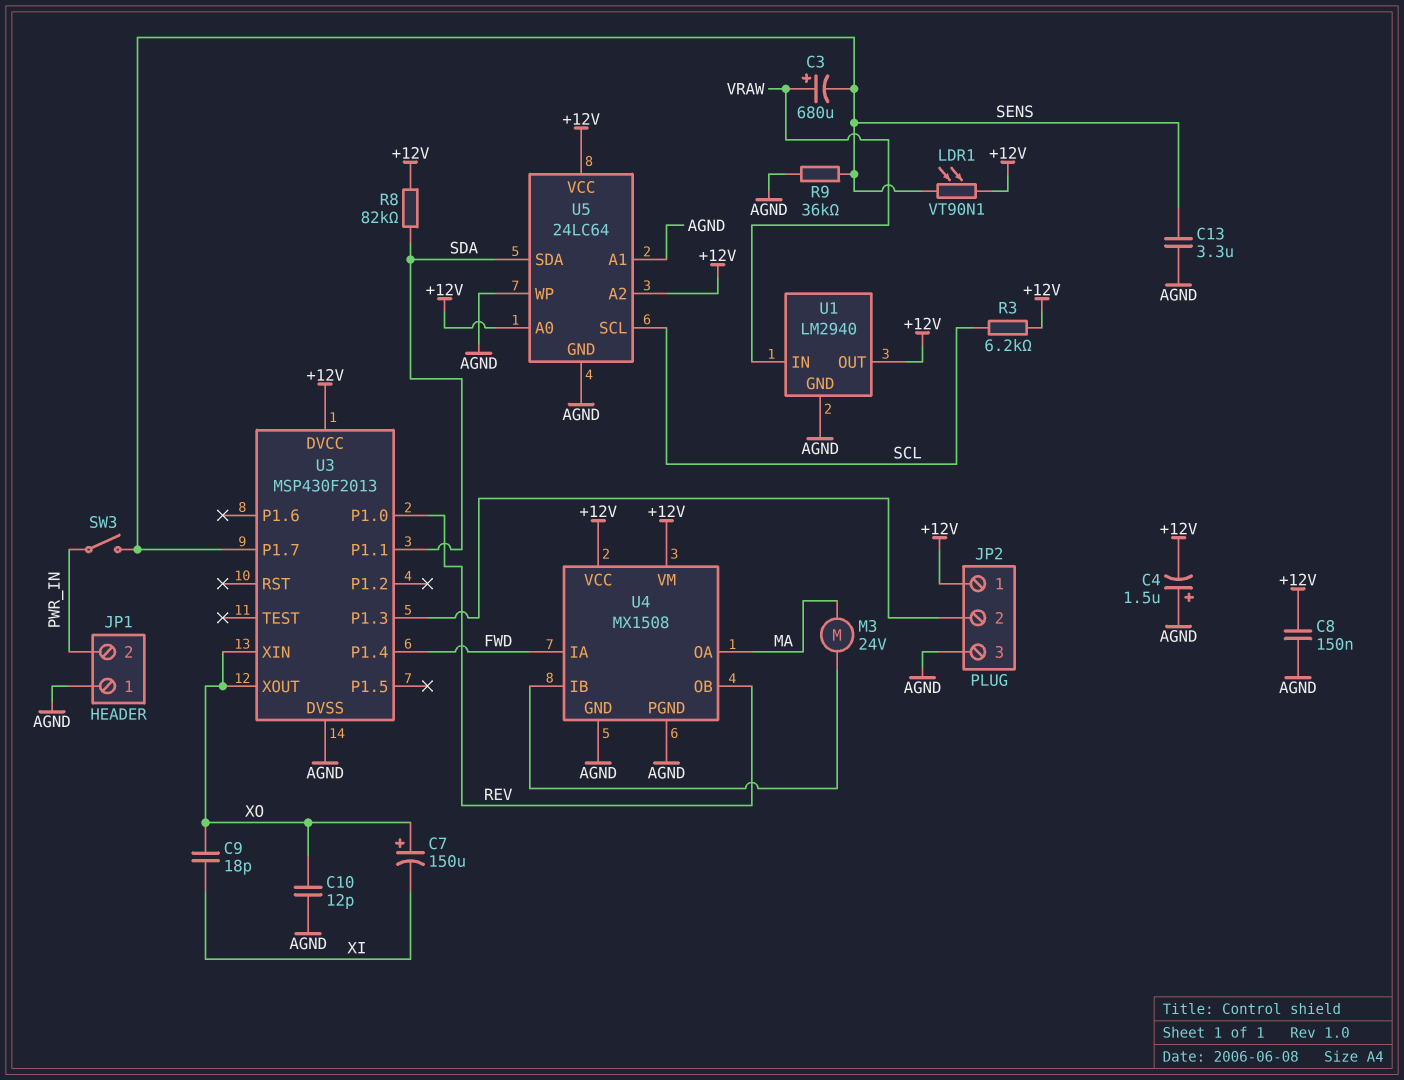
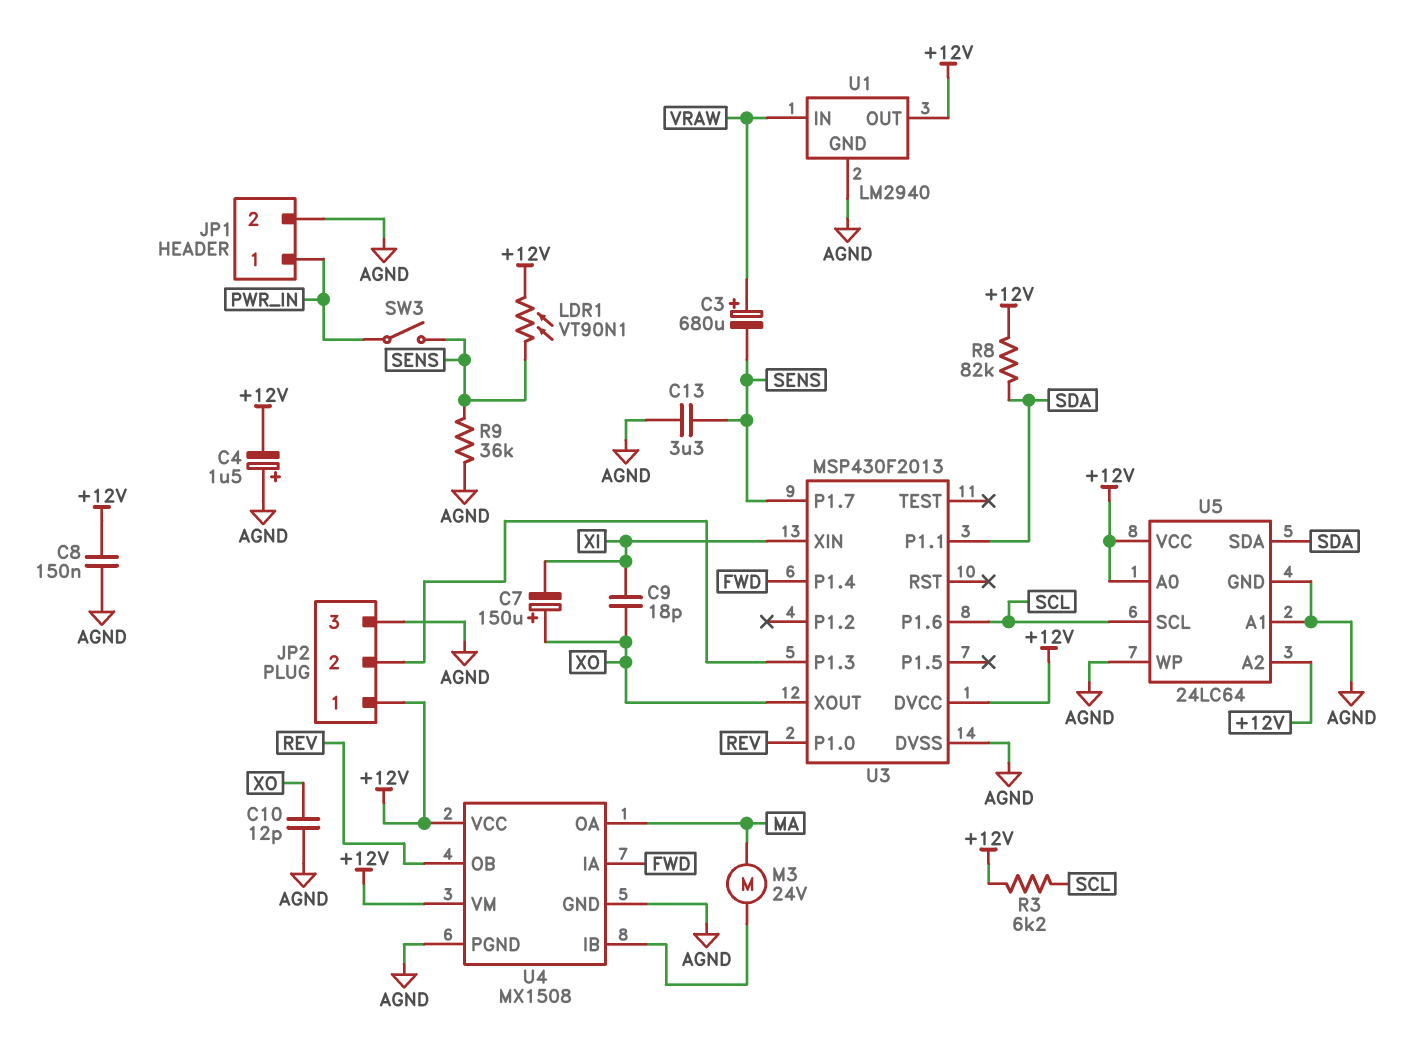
JP1 pin 1: AGND -> PWR_IN
JP1 pin 2: PWR_IN -> AGND
U3 pin P1.6: none -> SCL
U3 pin XIN: XO -> XI

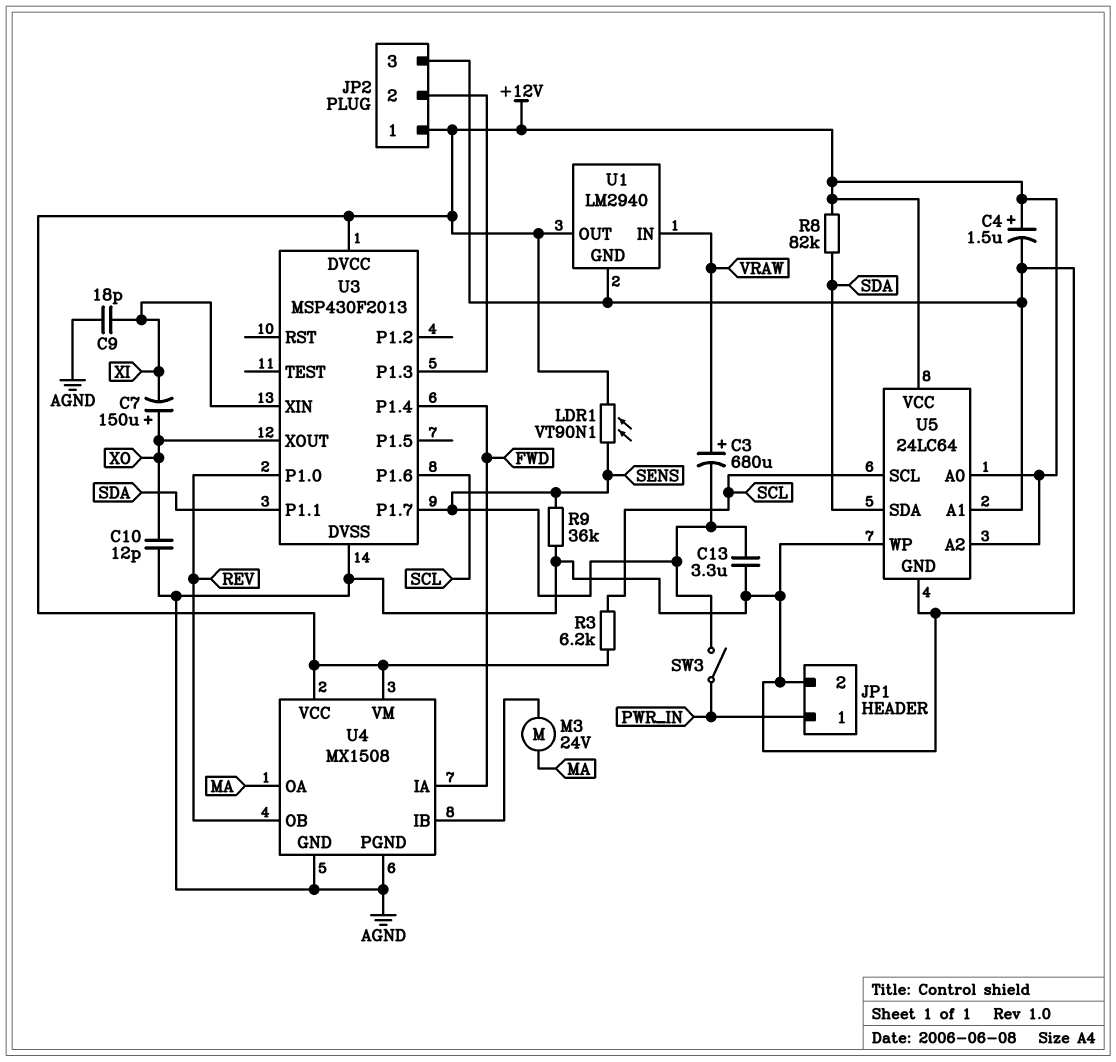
C4: 1.5uF (plus AGND, minus +12V) -> 1.5uF (plus +12V, minus AGND)
C8: 150nF (+12V, AGND) -> none
C9: 18pF (XI, XO) -> 18pF (AGND, XI)

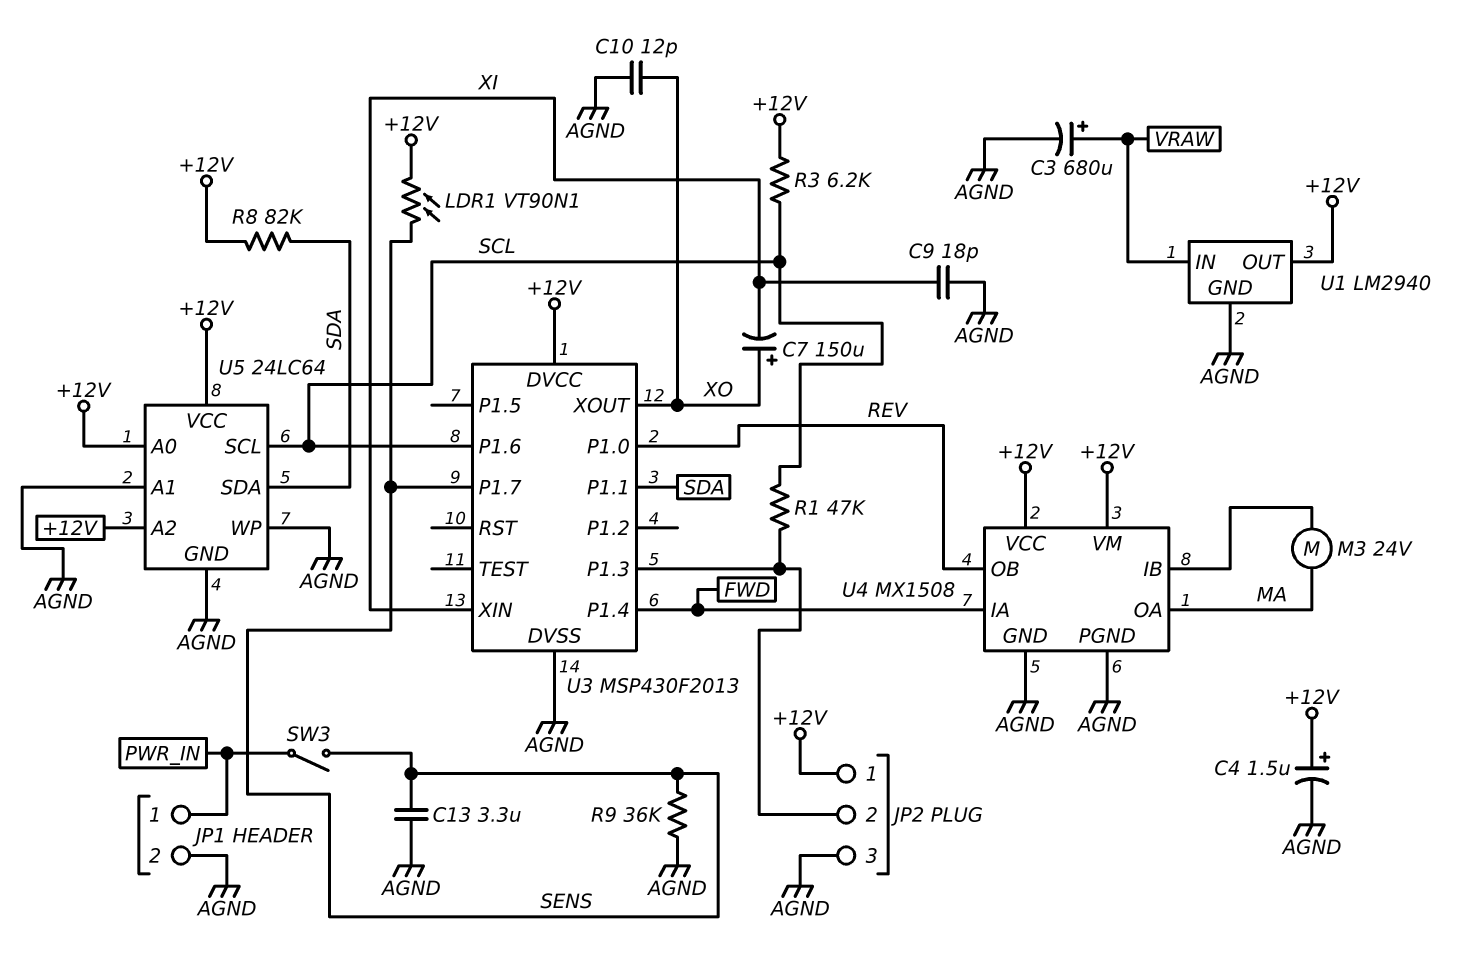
C3: 680uF (plus VRAW, minus SENS) -> 680uF (plus VRAW, minus AGND)
R1: none -> 47k (JP2/2, SCL)

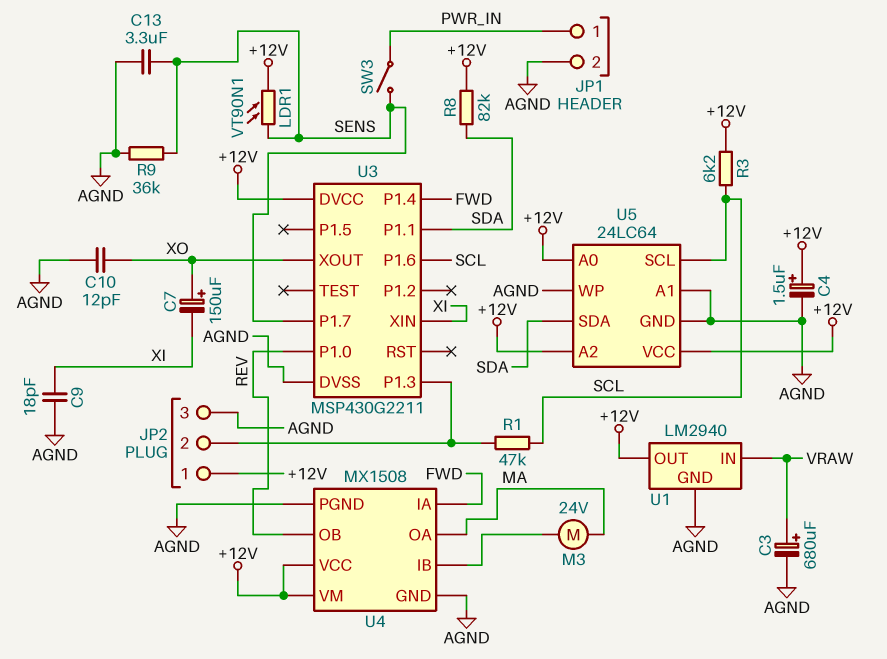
U3: MSP430F2013 -> MSP430G2211

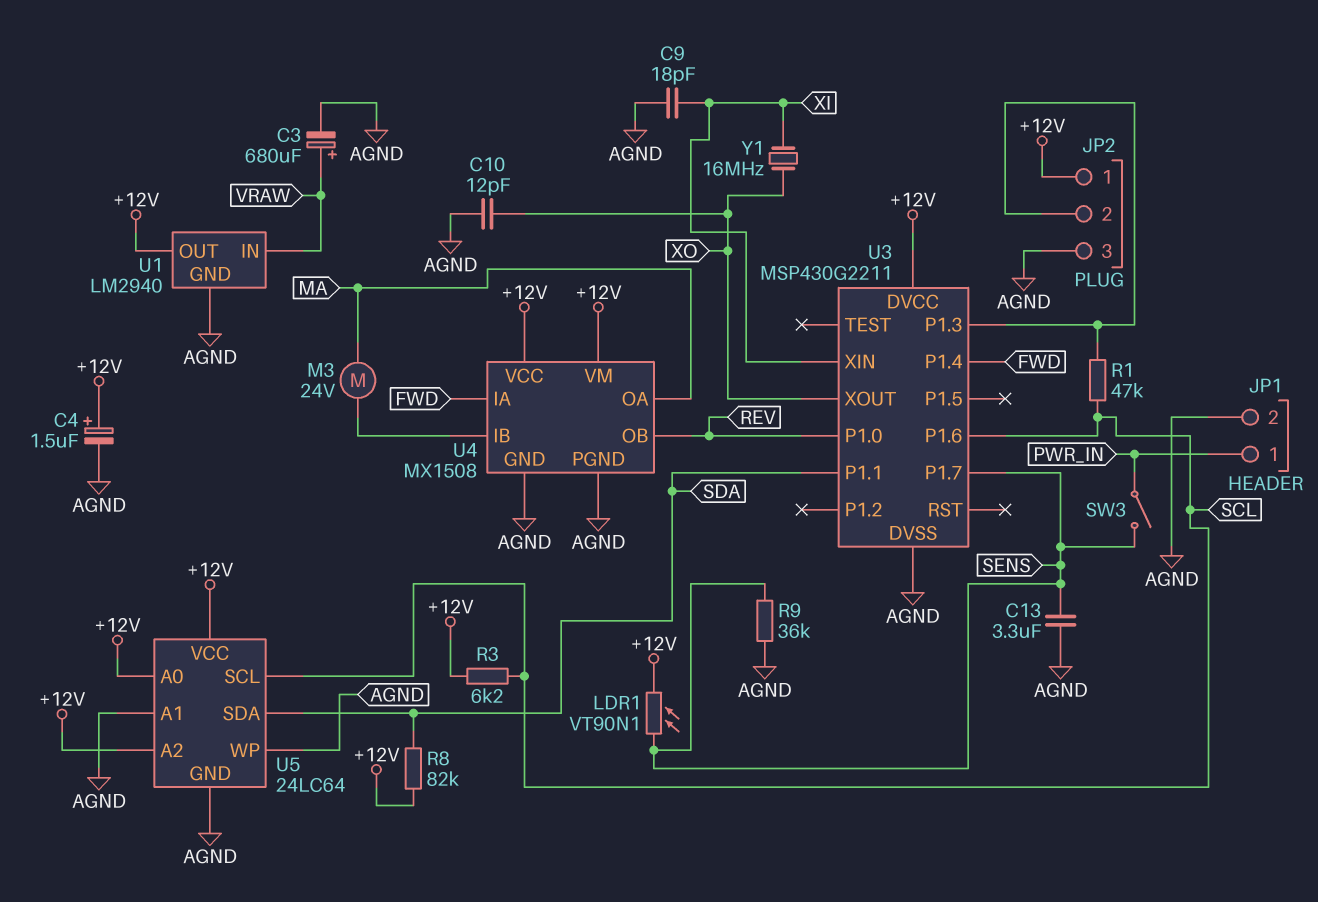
C7: 150uF (plus XO, minus XI) -> none
Y1: none -> 16MHz (XI, XO)

